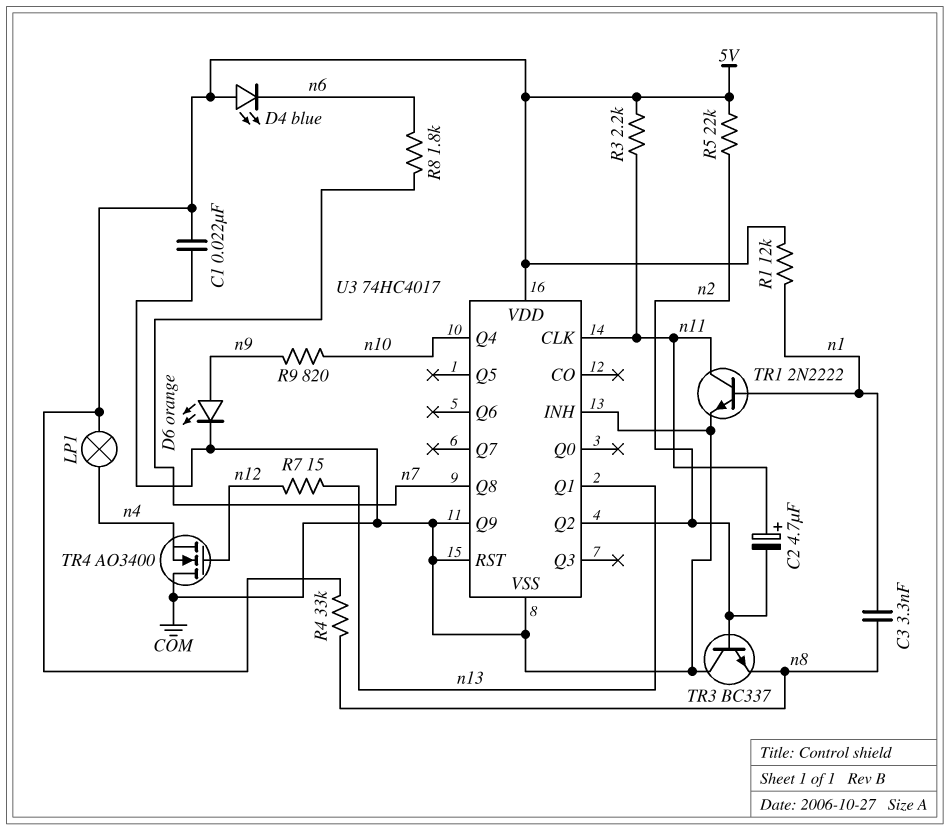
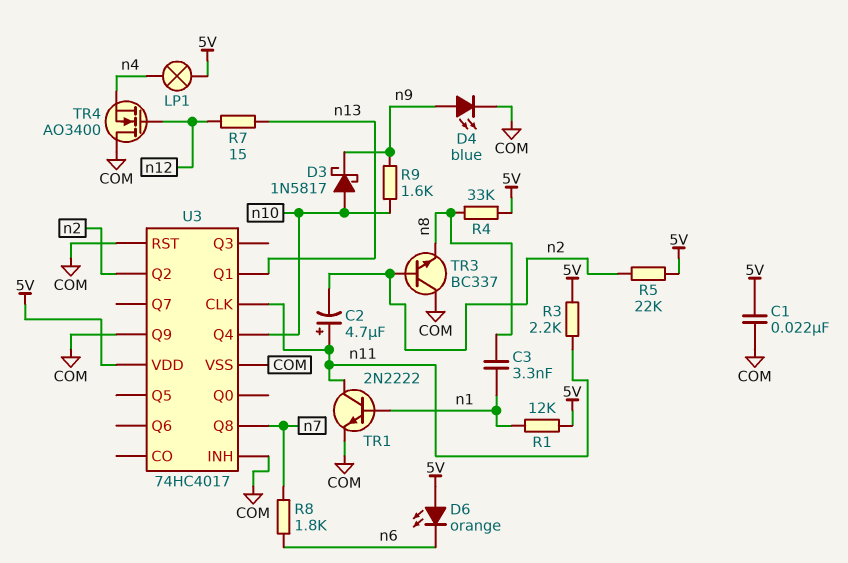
D3: none -> schottky 1N5817 (A n10, K n9)
D4: LED blue (A 5V, K n6) -> LED blue (A n9, K COM)
D6: LED orange (A n9, K COM) -> LED orange (A 5V, K n6)
R9: 820 (n9, n10) -> 1.6k (n9, n10)

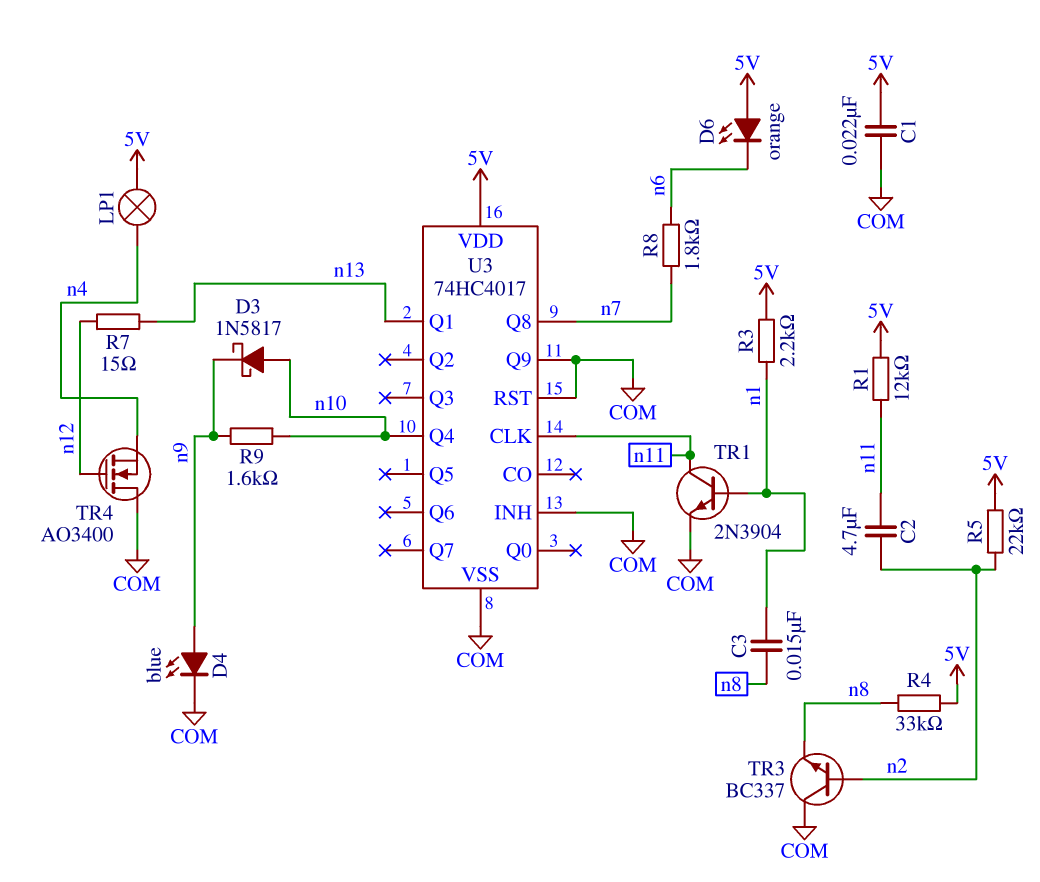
C2: 4.7uF (plus n11, minus n2) -> 4.7uF (n2, n11)
C3: 3.3nF (n1, n8) -> 15nF (n1, n8)
R1: 12k (5V, n1) -> 12k (5V, n11)
R3: 2.2k (5V, n11) -> 2.2k (5V, n1)
TR1: NPN 2N2222 (B n1, C n11, E COM) -> NPN 2N3904 (B n1, C n11, E COM)
U3 pin Q2: n2 -> none

